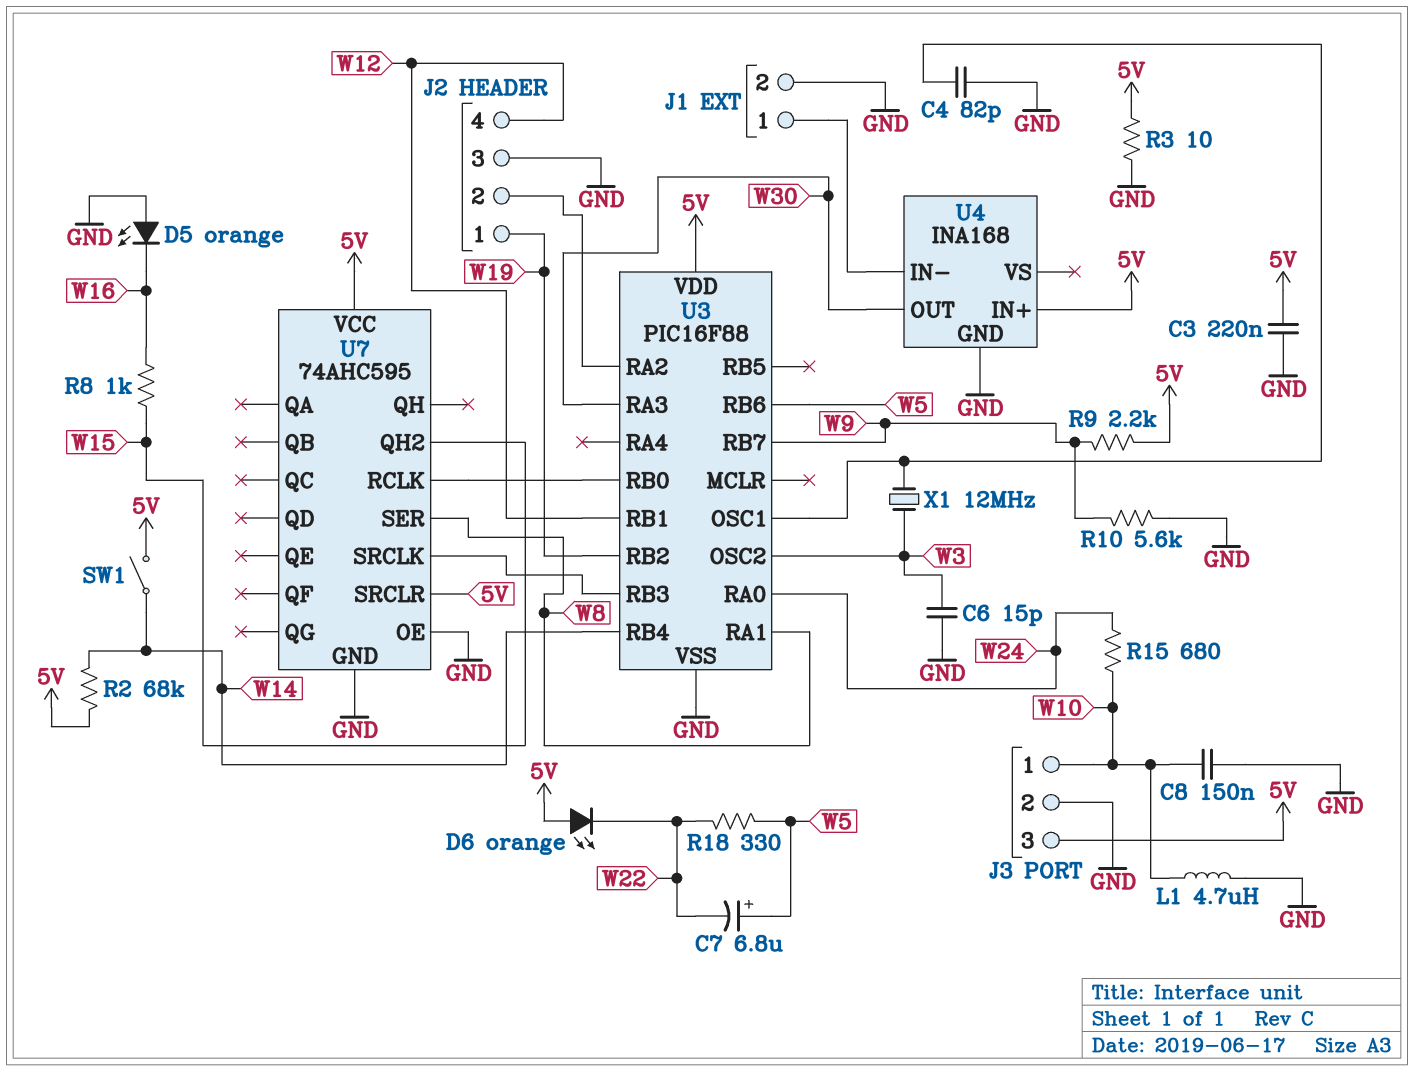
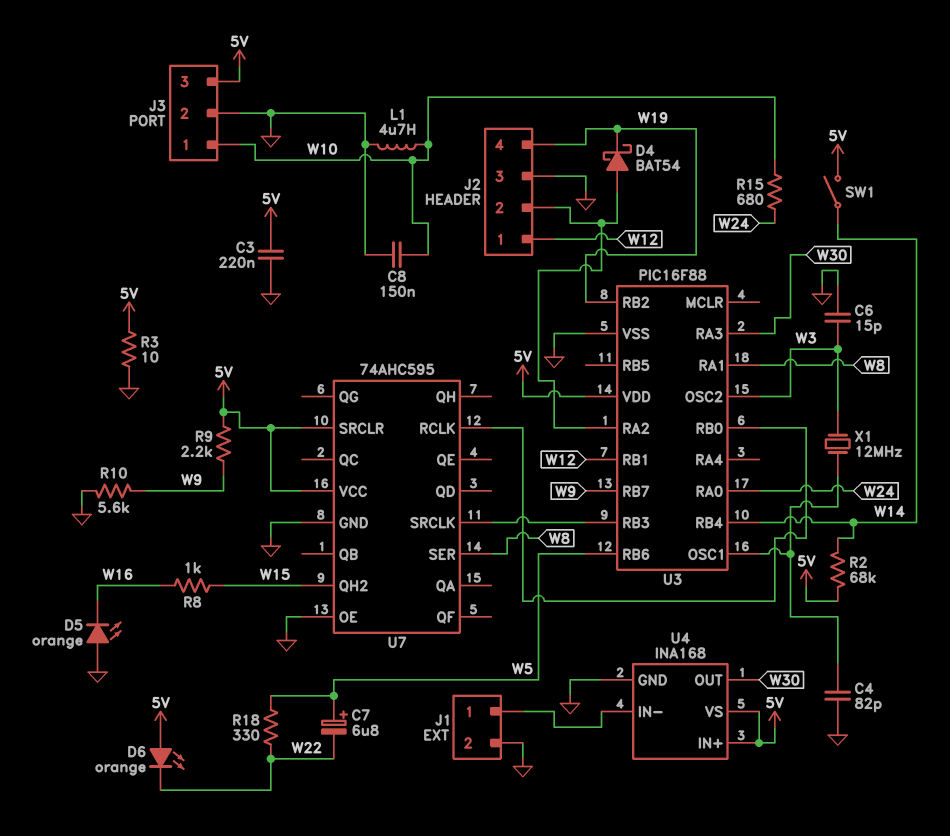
D4: none -> schottky BAT54 (A J2/2, K W19)
J2 pin 1: W19 -> W12
J2 pin 4: W12 -> W19
U4 pin VS: none -> 5V

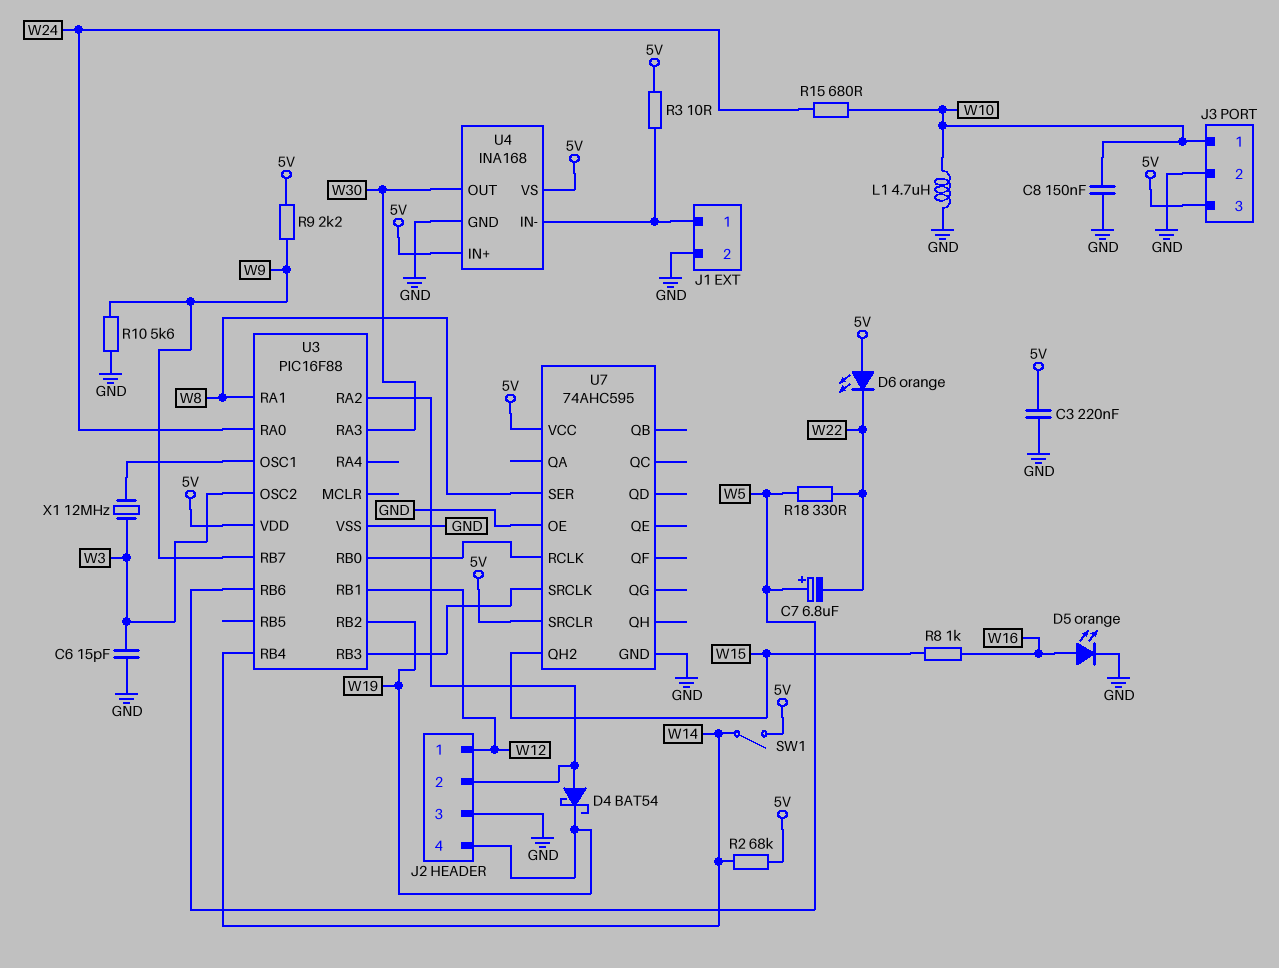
C4: 82pF (GND, U3/OSC1) -> none
D5: LED orange (A GND, K W16) -> LED orange (A W16, K GND)
R3: 10 (5V, GND) -> 10 (5V, J1/1)

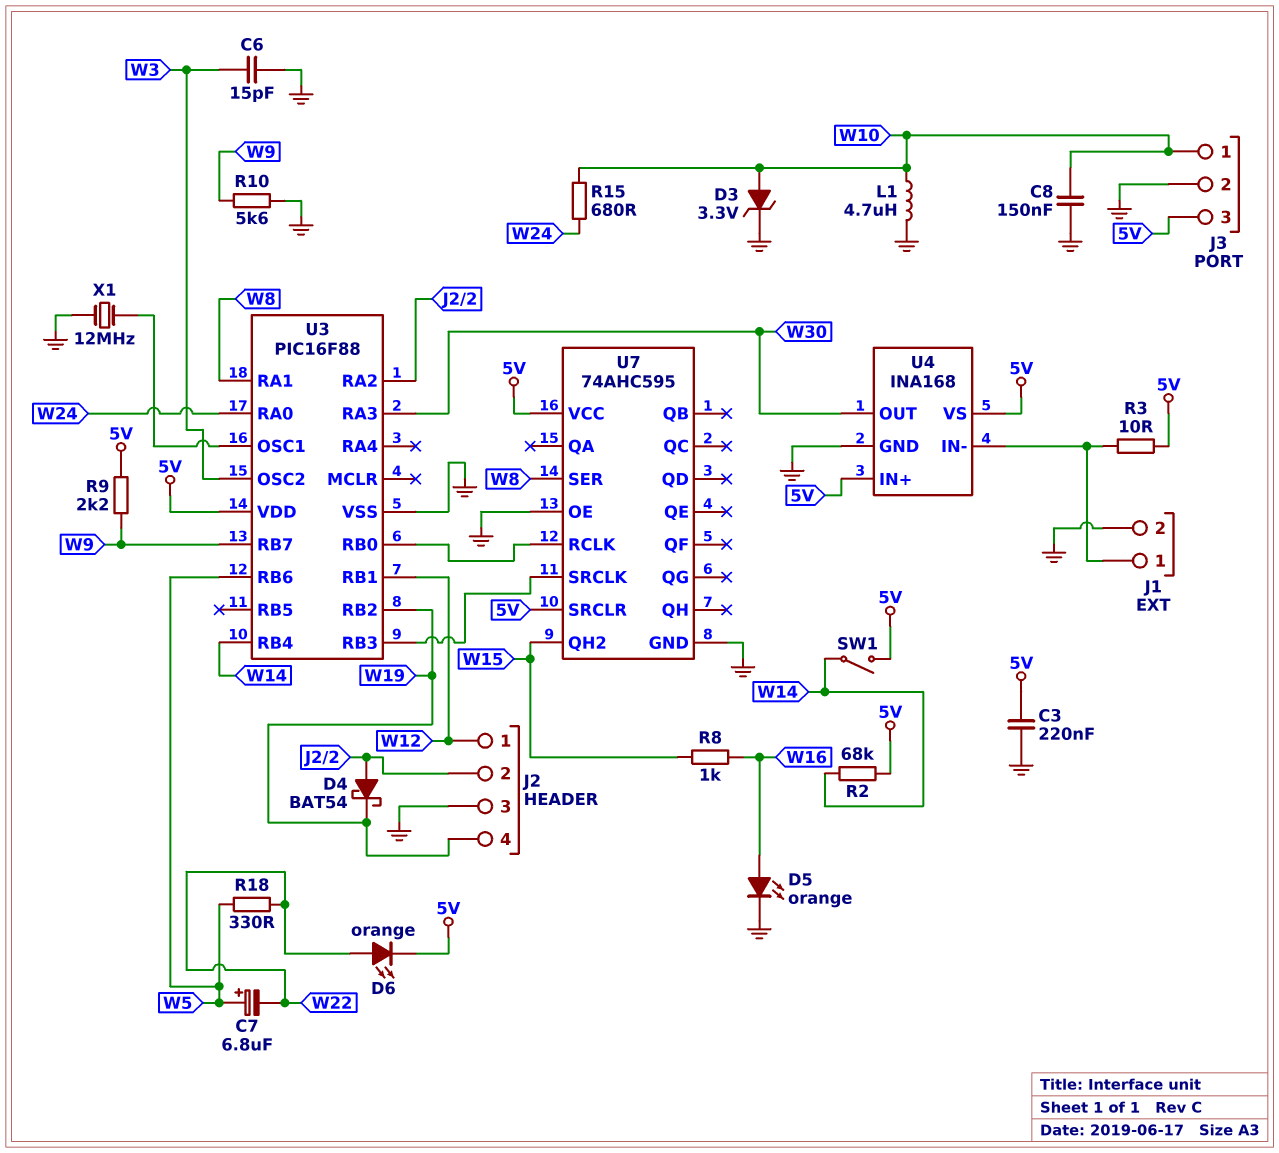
D3: none -> zener 3.3V (A W10, K GND)
D6: LED orange (A 5V, K W22) -> LED orange (A W22, K 5V)
X1: 12MHz (U3/OSC1, W3) -> 12MHz (GND, U3/OSC1)

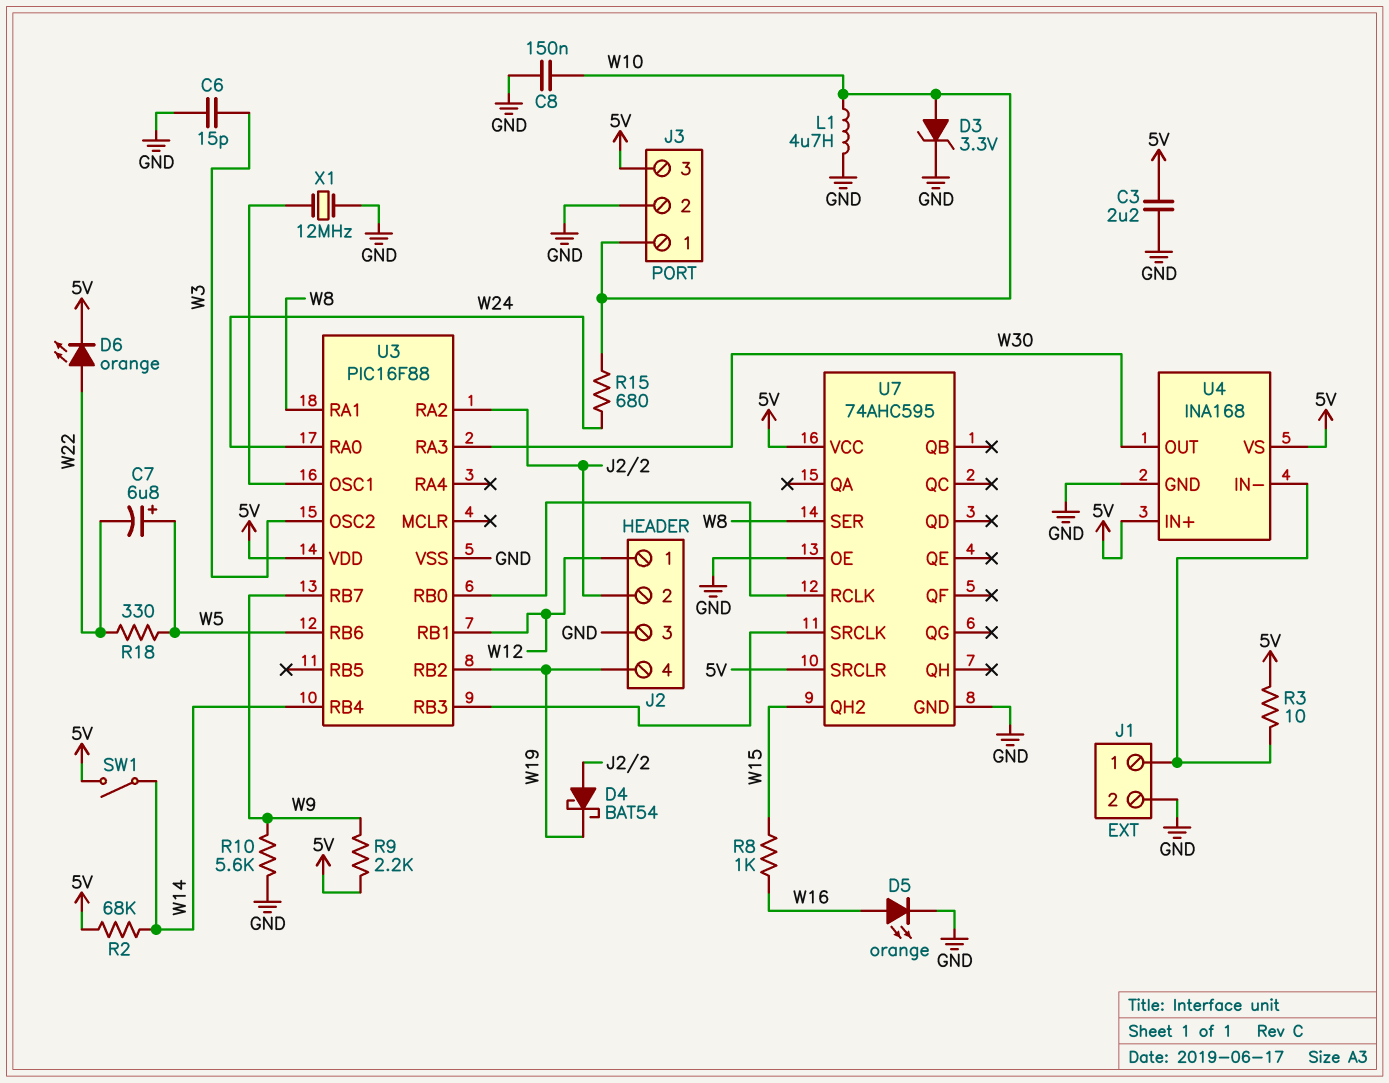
C3: 220nF (5V, GND) -> 2.2uF (5V, GND)

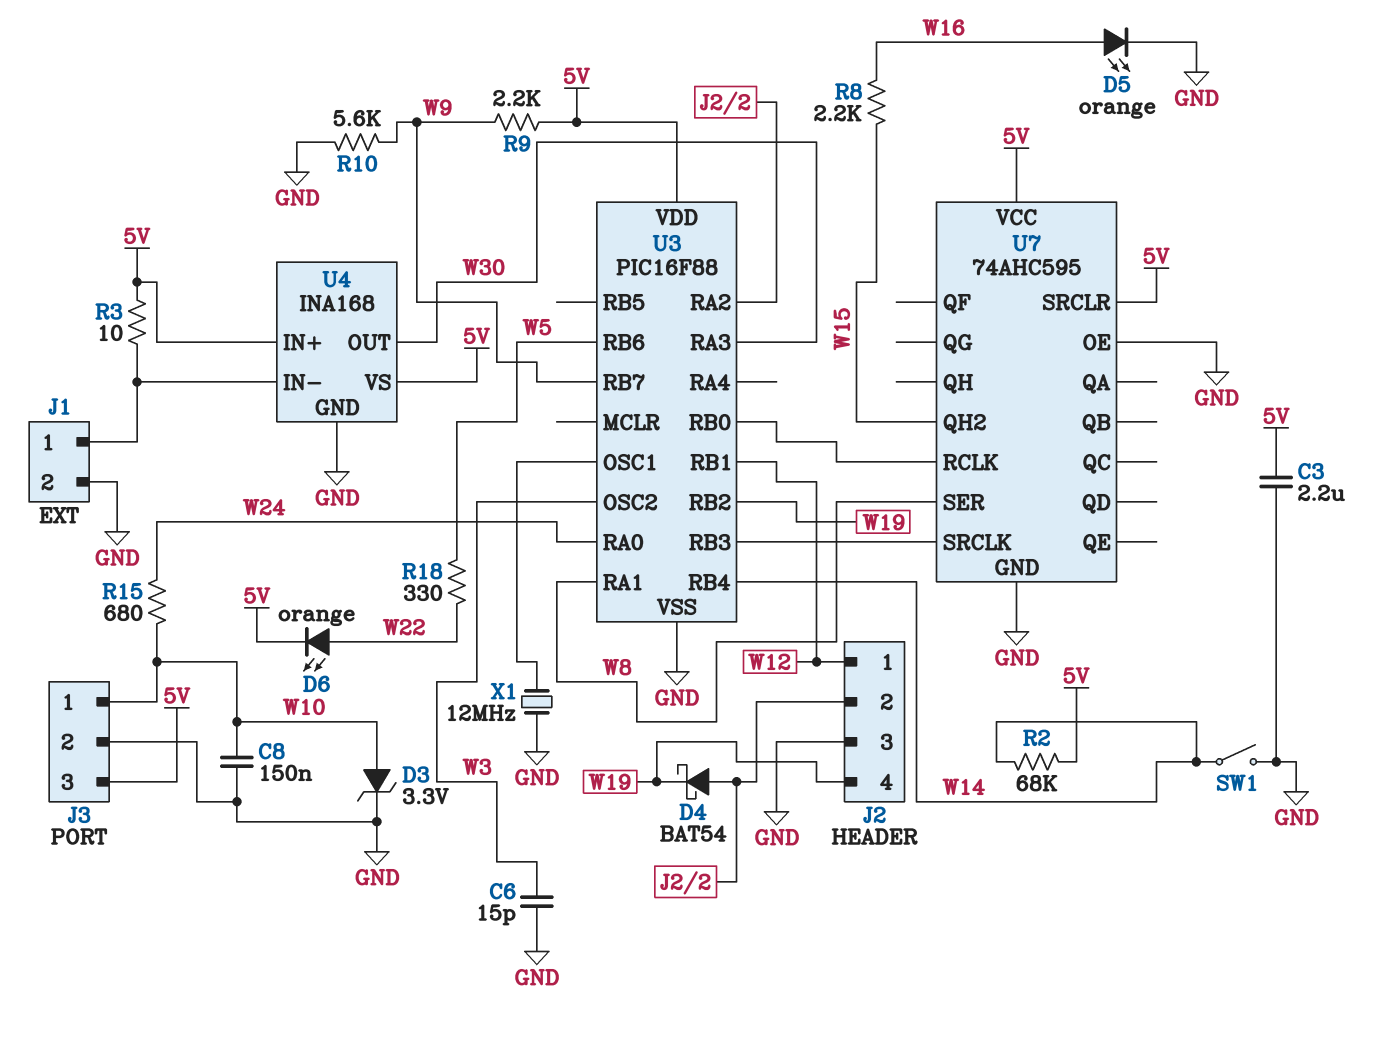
C7: 6.8uF (plus W5, minus W22) -> none
L1: 4.7uH (GND, W10) -> none
R8: 1k (W15, W16) -> 2.2k (W15, W16)
SW1: switch (5V, W14) -> switch (GND, W14)

